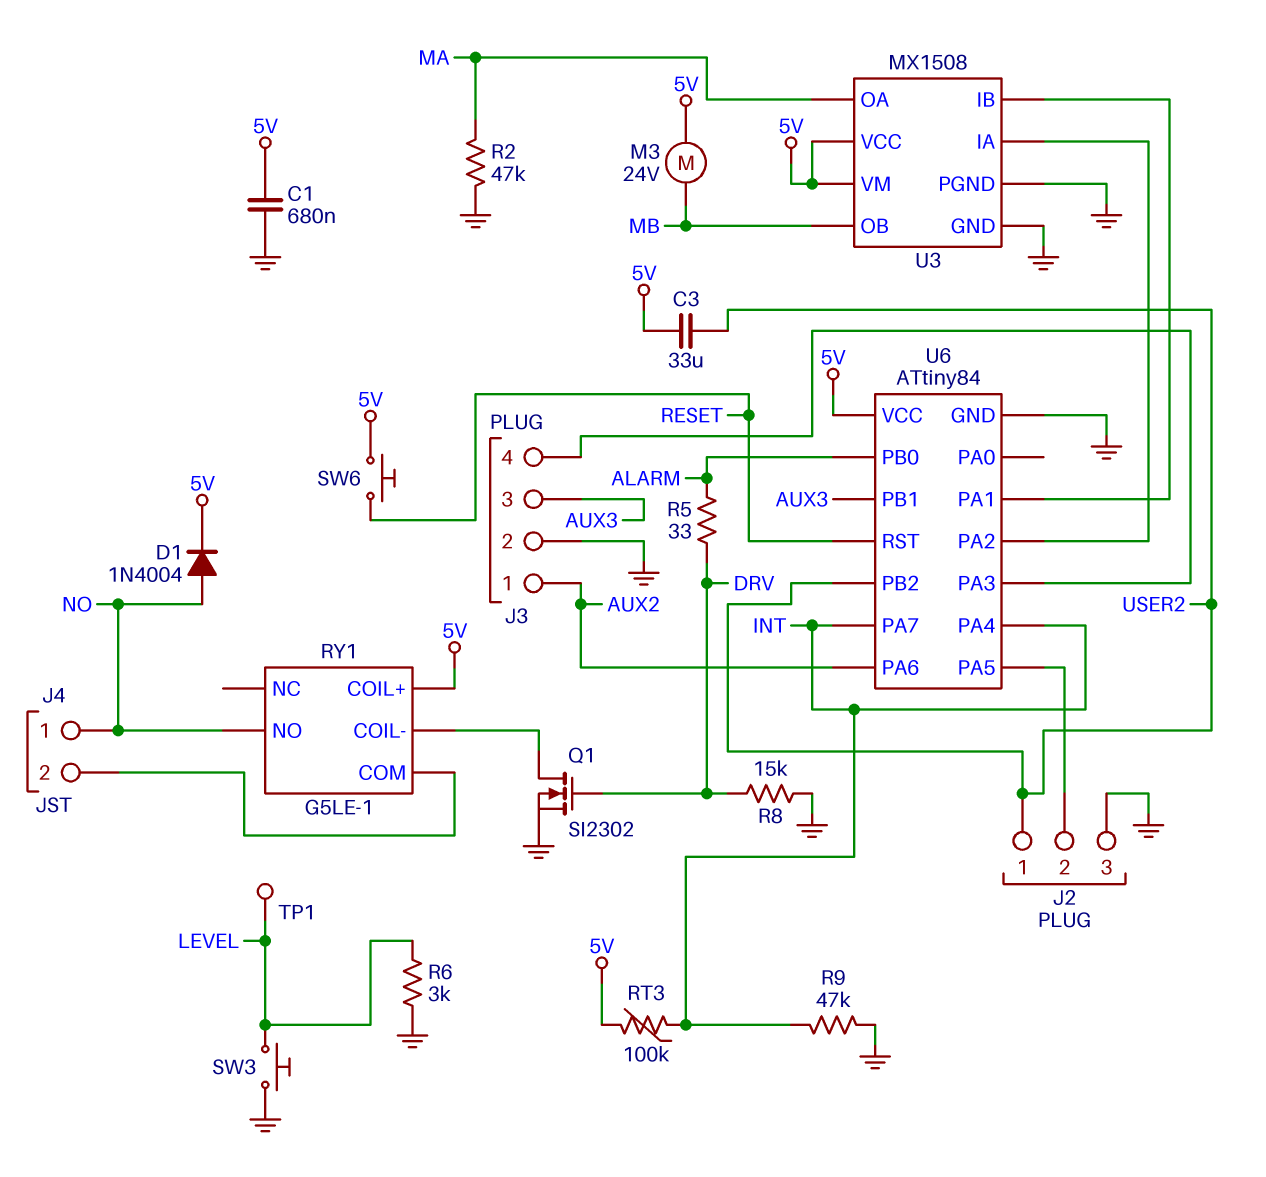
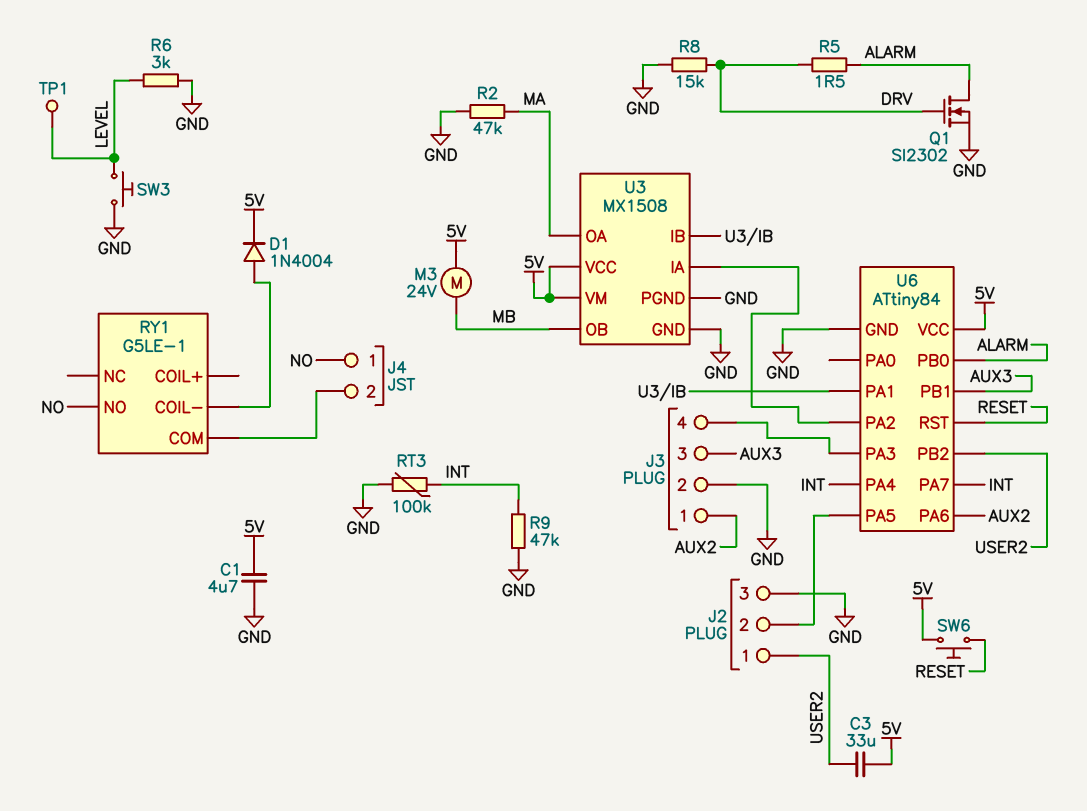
C1: 680nF (5V, GND) -> 4.7uF (5V, GND)
D1: diode 1N4004 (A NO, K 5V) -> diode 1N4004 (A RY1/COIL-, K 5V)
Q1: NMOS SI2302 (G DRV, D RY1/COIL-, S GND) -> NMOS SI2302 (G DRV, D ALARM, S GND)
R5: 33 (ALARM, DRV) -> 1.5 (ALARM, DRV)
RT3: 100k (5V, INT) -> 100k (GND, INT)
RY1 pin COIL+: 5V -> none

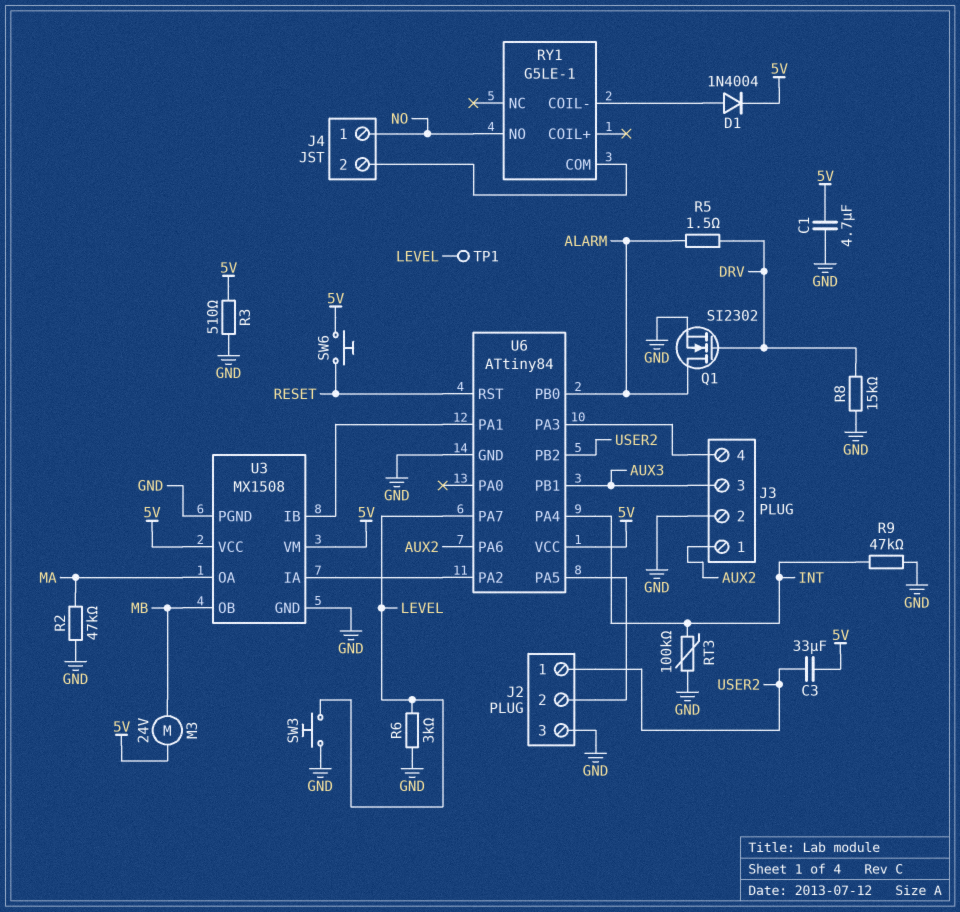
R3: none -> 510 (5V, GND)
U6 pin PA7: INT -> LEVEL

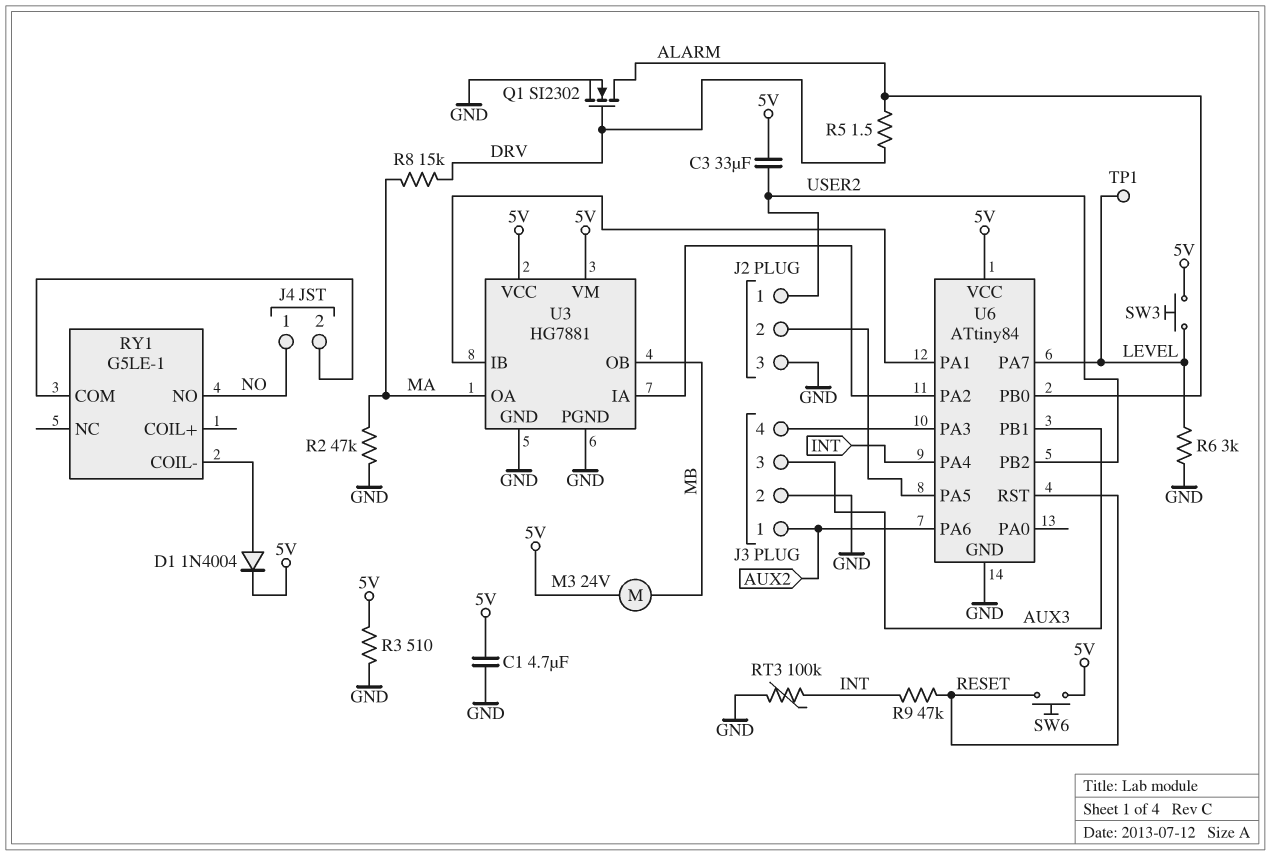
R8: 15k (DRV, GND) -> 15k (DRV, MA)
R9: 47k (GND, INT) -> 47k (INT, RESET)
SW3: button (GND, LEVEL) -> button (5V, LEVEL)
U3: MX1508 -> HG7881

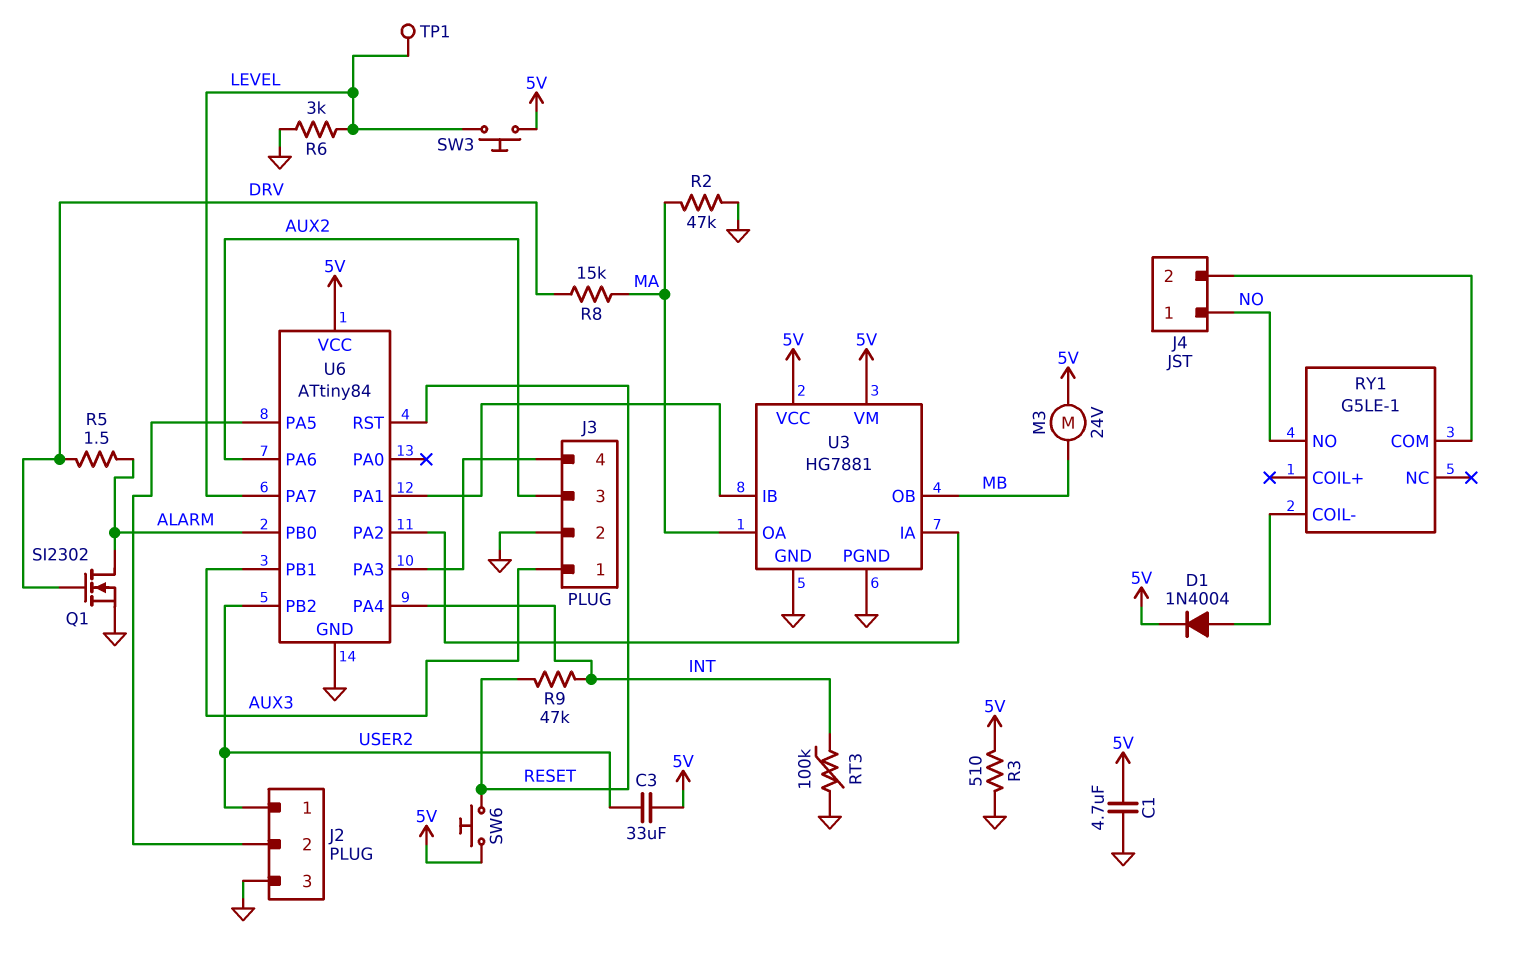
J3 pin 1: AUX2 -> AUX3
J3 pin 3: AUX3 -> AUX2

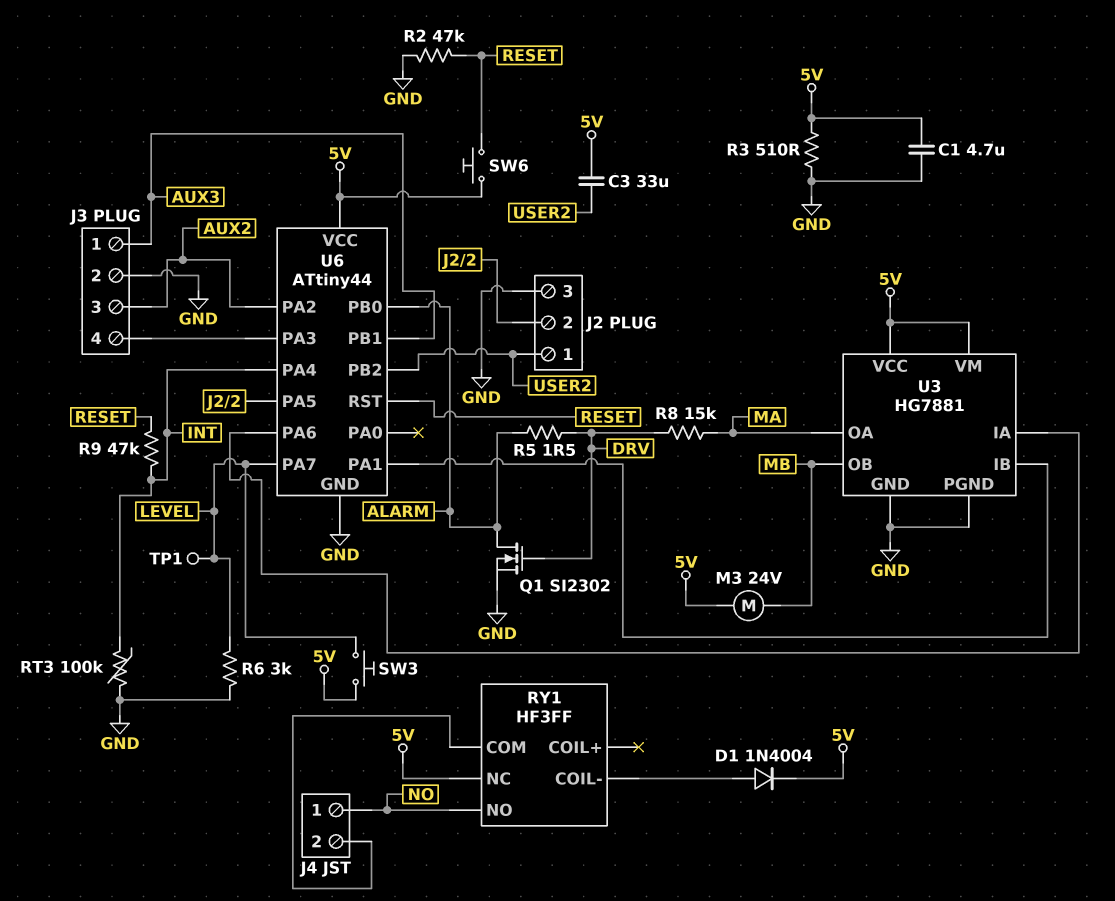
R2: 47k (GND, MA) -> 47k (GND, RESET)
RY1: G5LE-1 -> HF3FF
RY1 pin NC: none -> 5V
U6: ATtiny84 -> ATtiny44
U6 pin PA2: U3/IA -> AUX2
U6 pin PA6: AUX2 -> U3/IA

